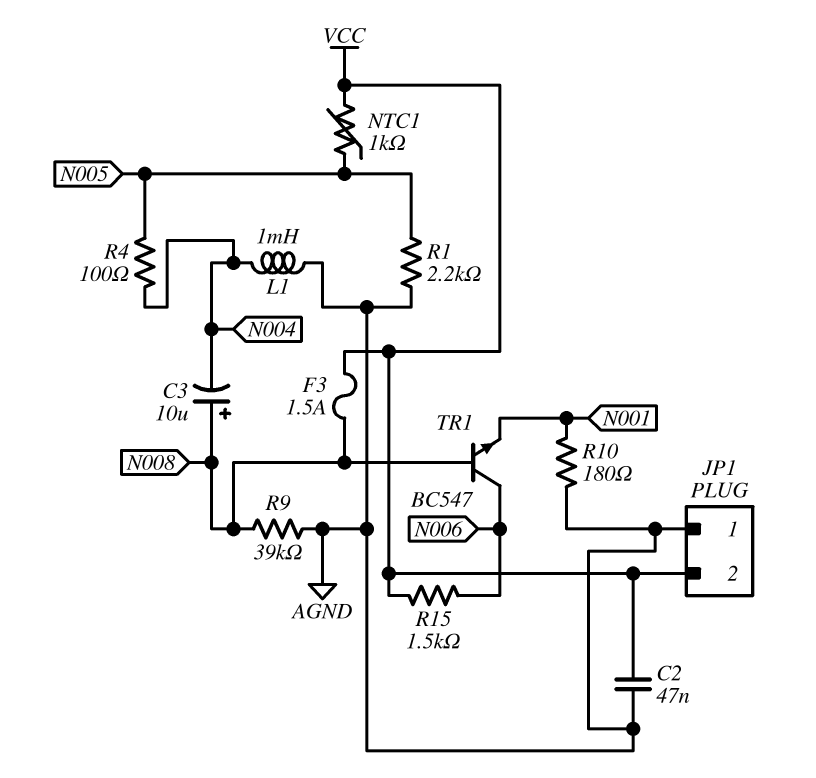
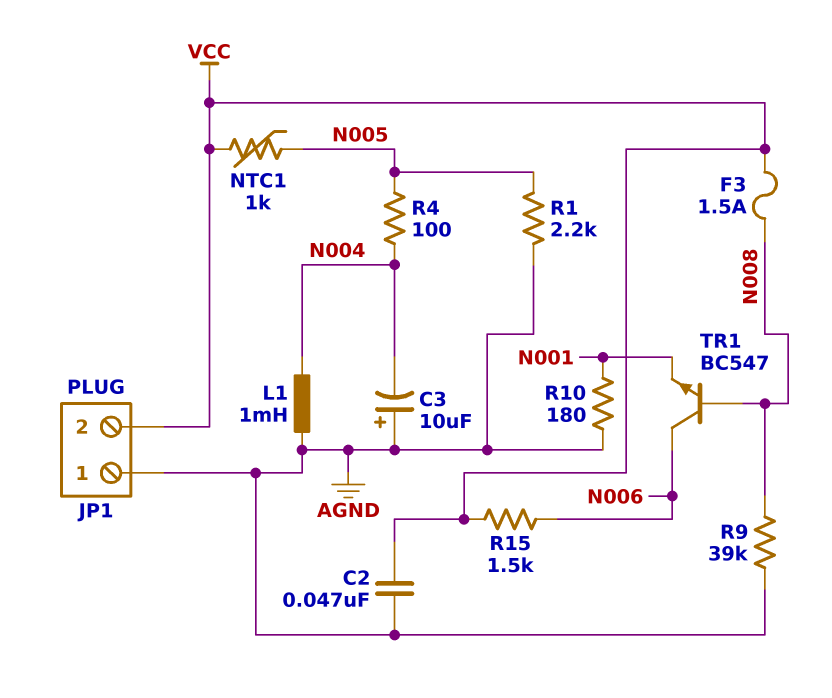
C3: 10uF (plus N008, minus N004) -> 10uF (plus AGND, minus N004)

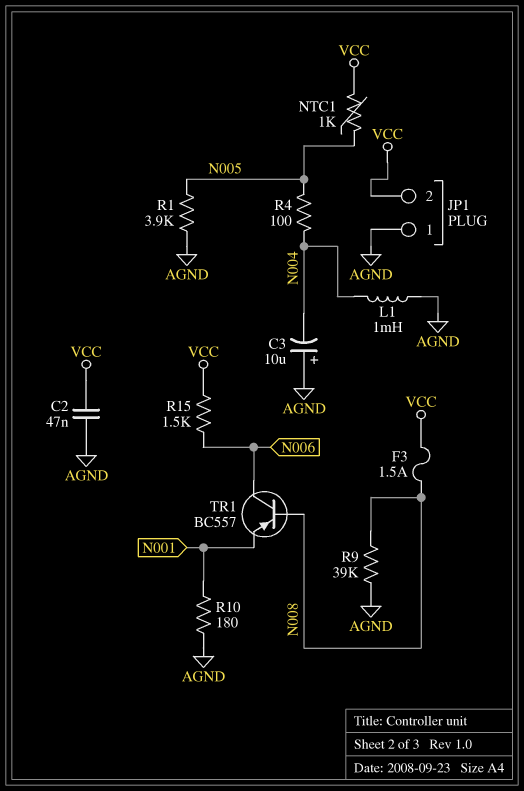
R1: 2.2k (AGND, N005) -> 3.9k (AGND, N005)
TR1: NPN BC547 (B N008, C N006, E N001) -> PNP BC557 (B N008, C N006, E N001)

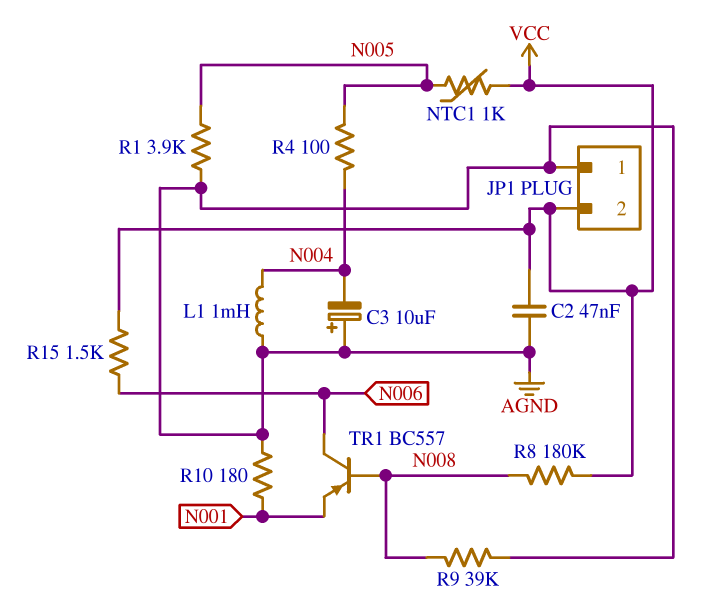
F3: 1.5A (N008, VCC) -> none
R8: none -> 180k (N008, VCC)

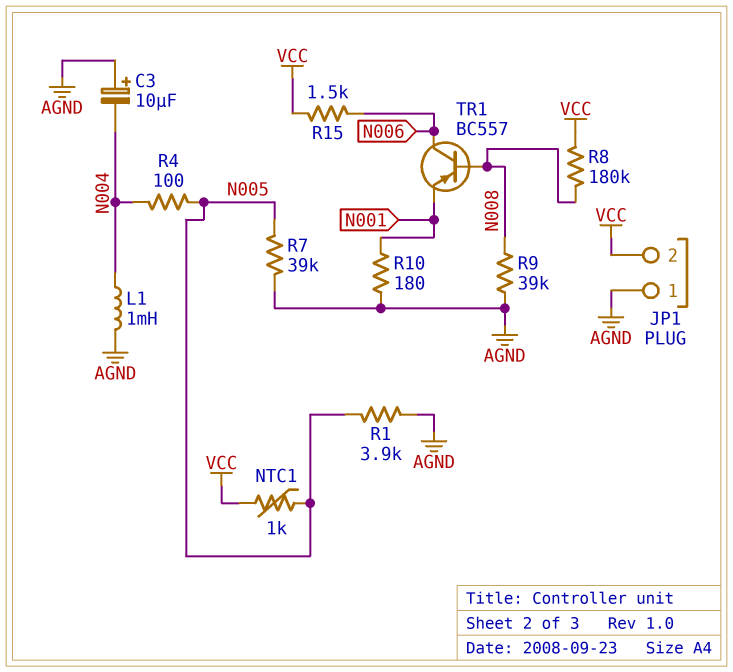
C2: 47nF (AGND, VCC) -> none
R7: none -> 39k (AGND, N005)

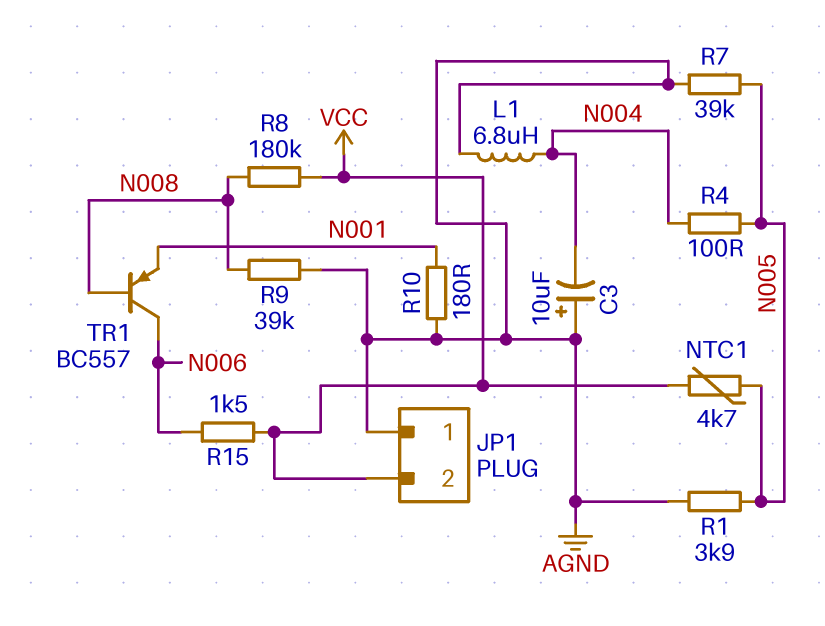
L1: 1mH (AGND, N004) -> 6.8uH (AGND, N004)
NTC1: 1k (N005, VCC) -> 4.7k (N005, VCC)

